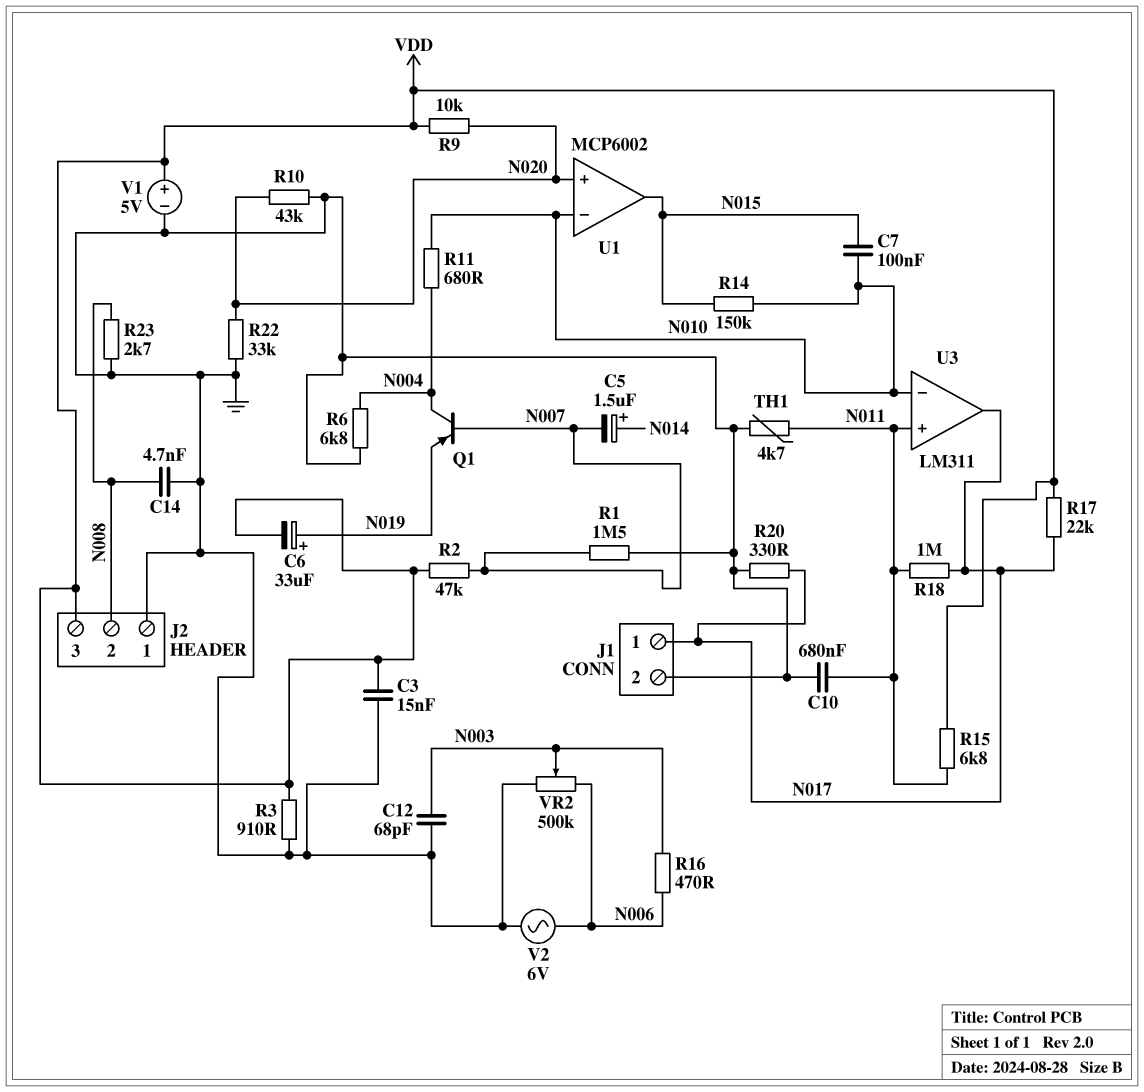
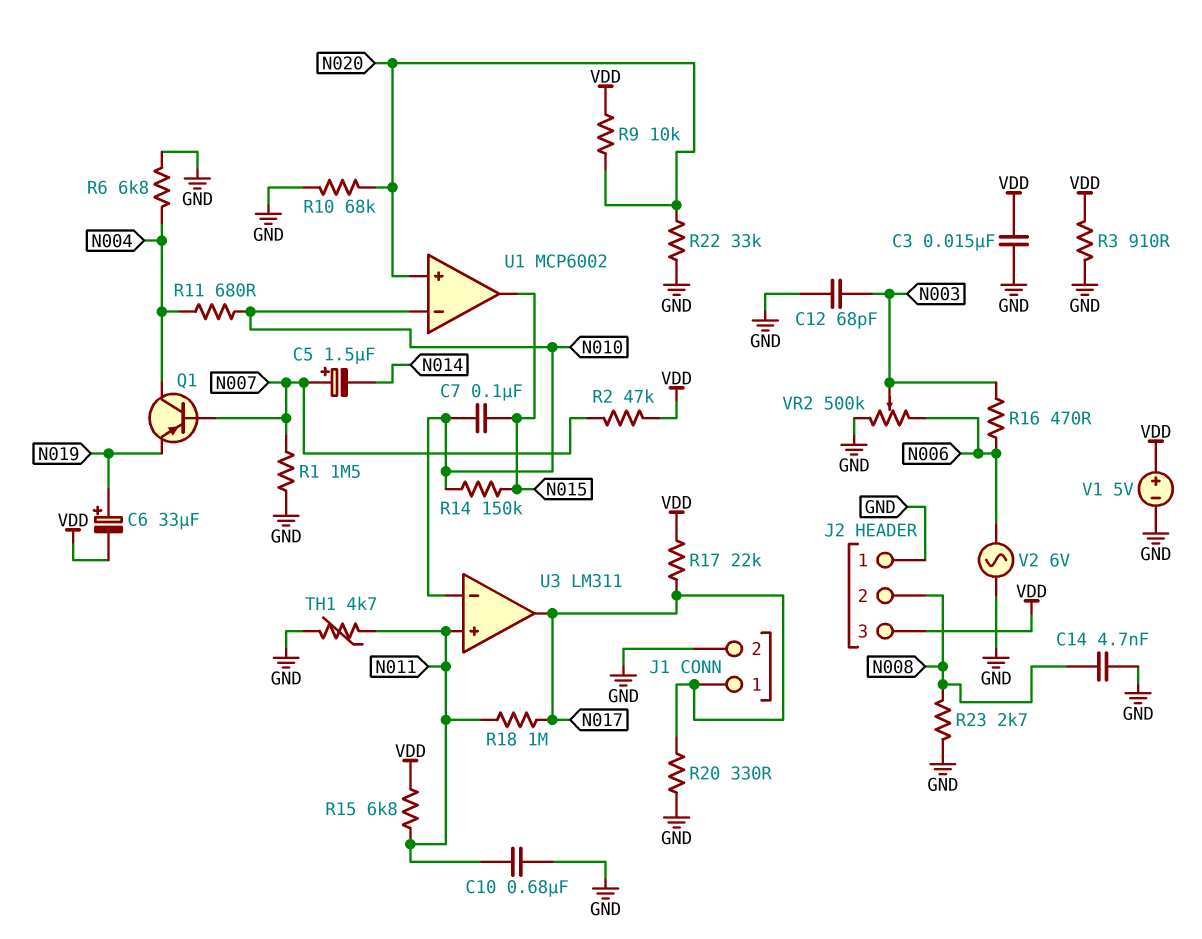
C5: 1.5uF (plus N014, minus N007) -> 1.5uF (plus N007, minus N014)
R10: 43k (GND, N020) -> 68k (GND, N020)

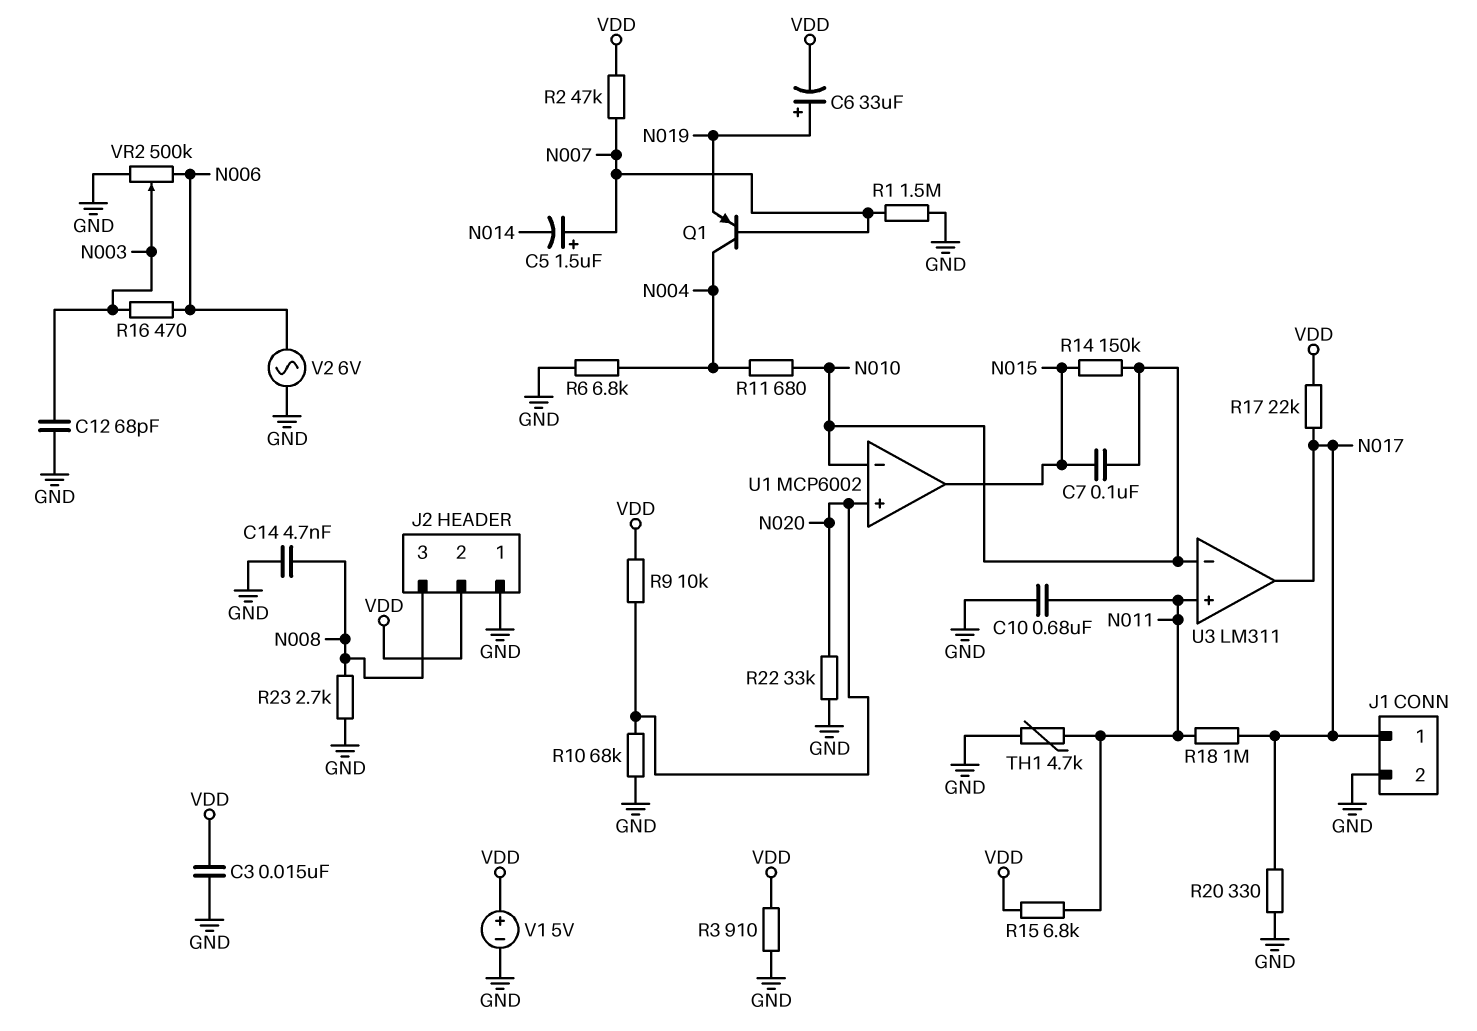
J2 pin 2: N008 -> VDD
J2 pin 3: VDD -> N008

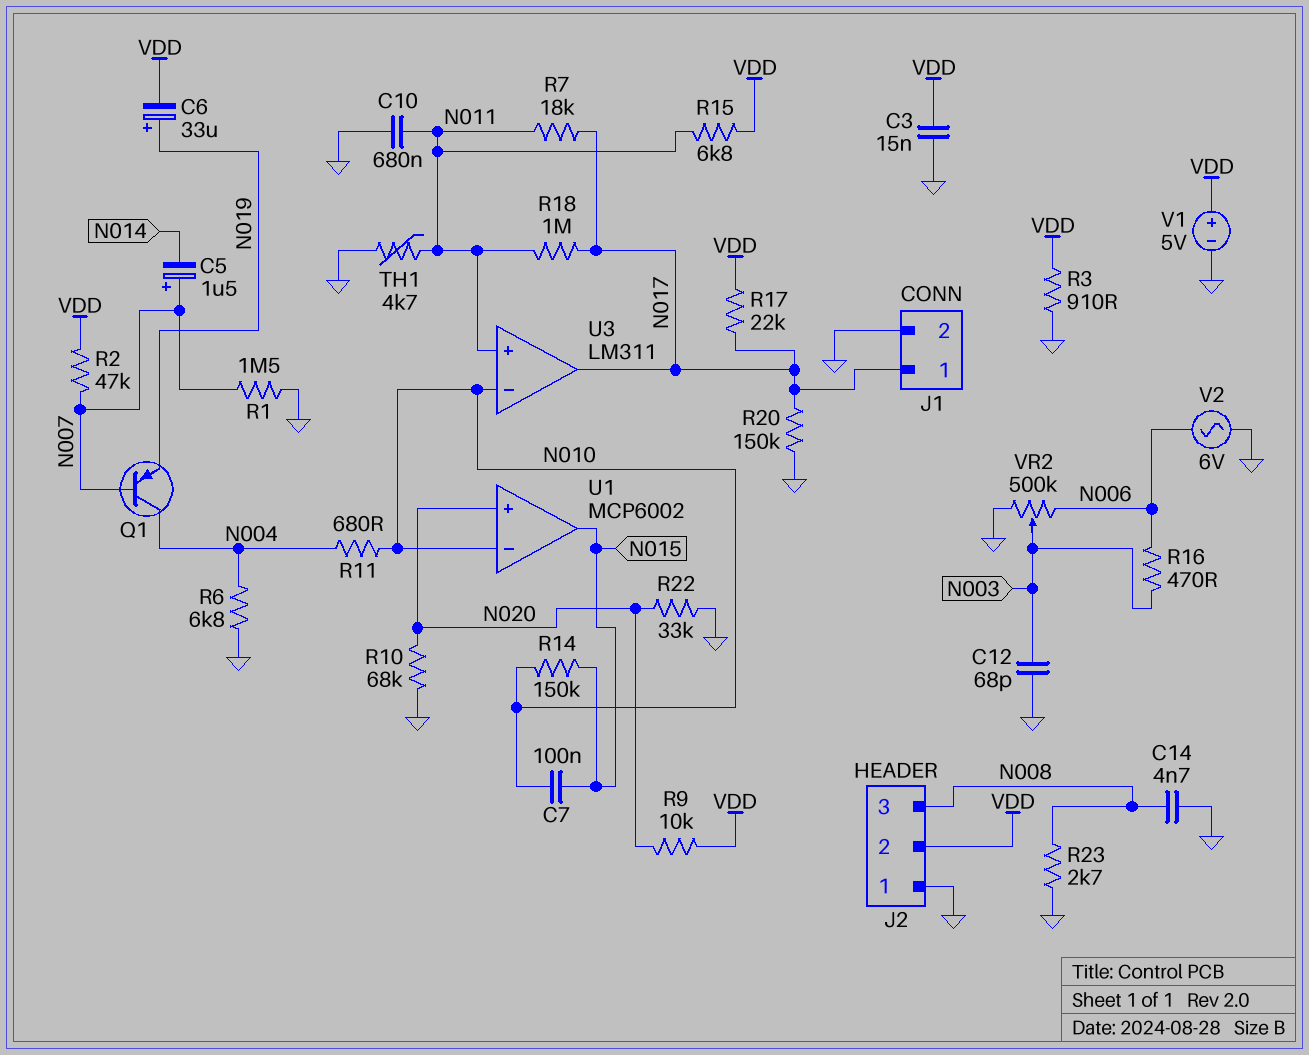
R7: none -> 18k (N011, N017)
R20: 330 (GND, N017) -> 150k (GND, N017)

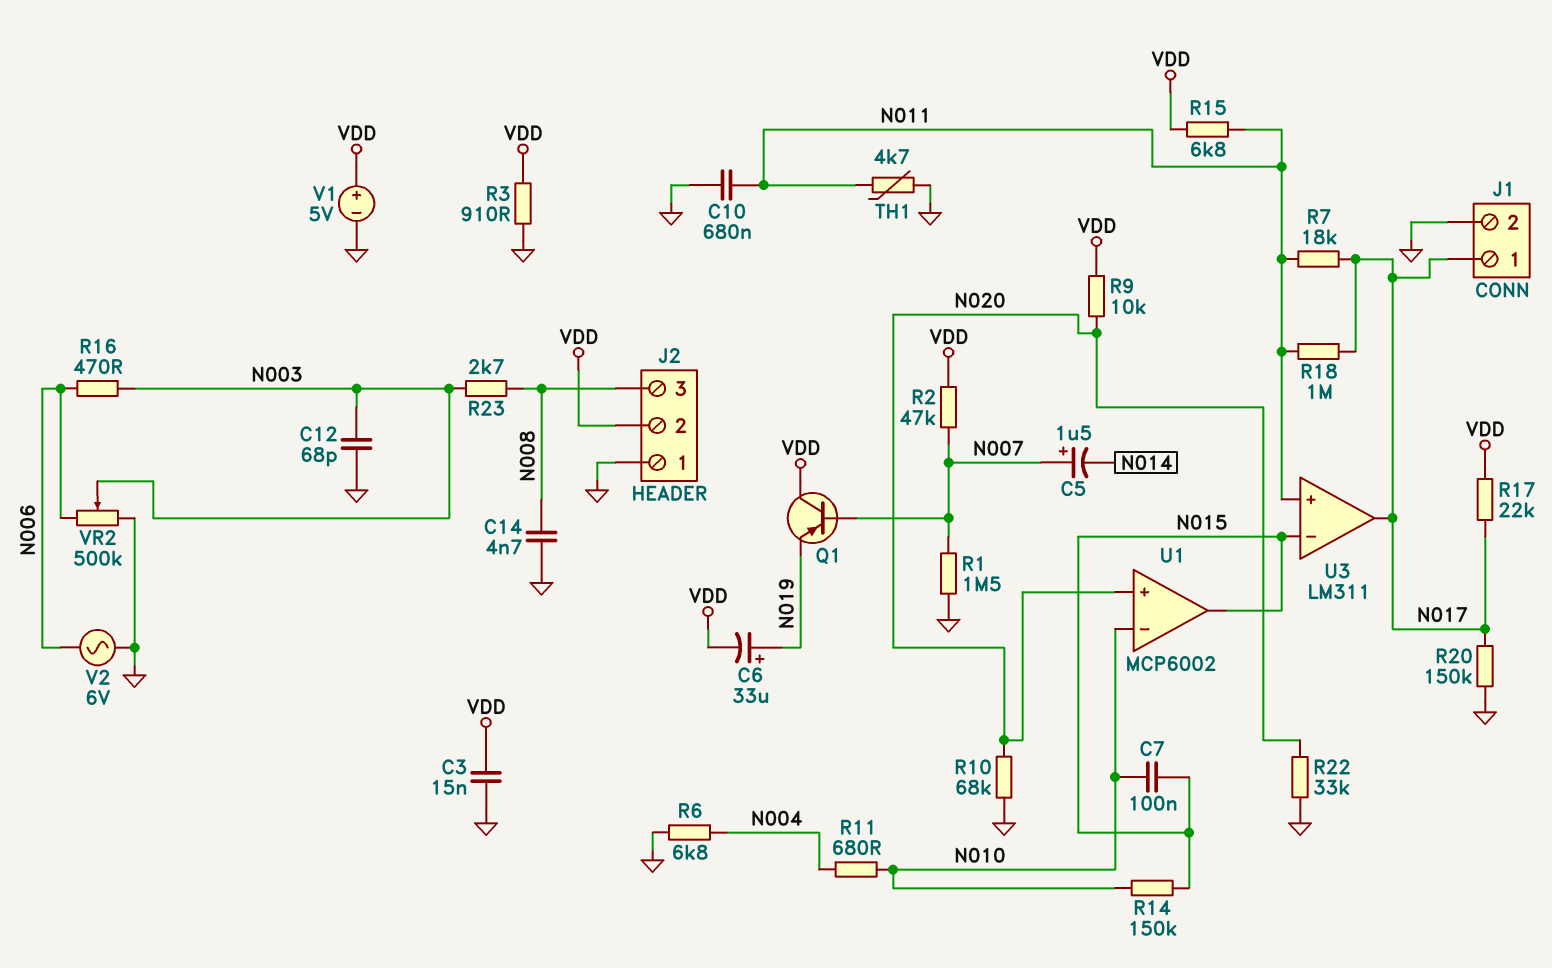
Q1: PNP (B N007, C N004, E N019) -> PNP (B N007, C VDD, E N019)
R23: 2.7k (GND, N008) -> 2.7k (N003, N008)
U3 pin in-: N010 -> N015

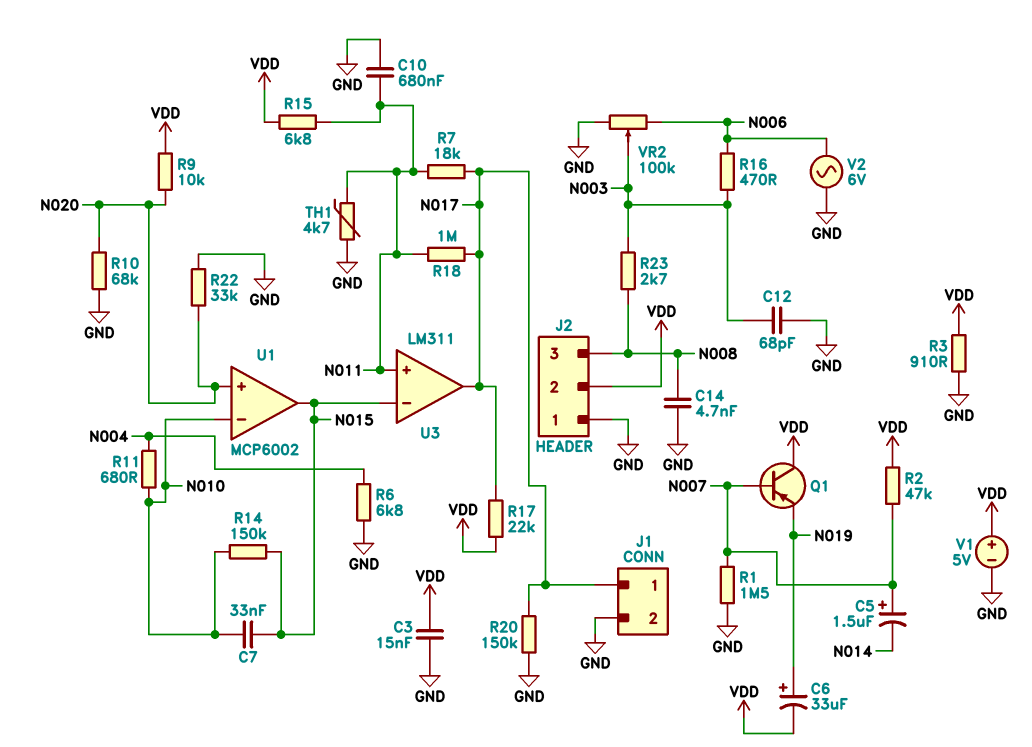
C7: 100nF (N010, N015) -> 33nF (N010, N015)
VR2: 500k (GND, N006, wiper N003) -> 100k (GND, N006, wiper N003)

